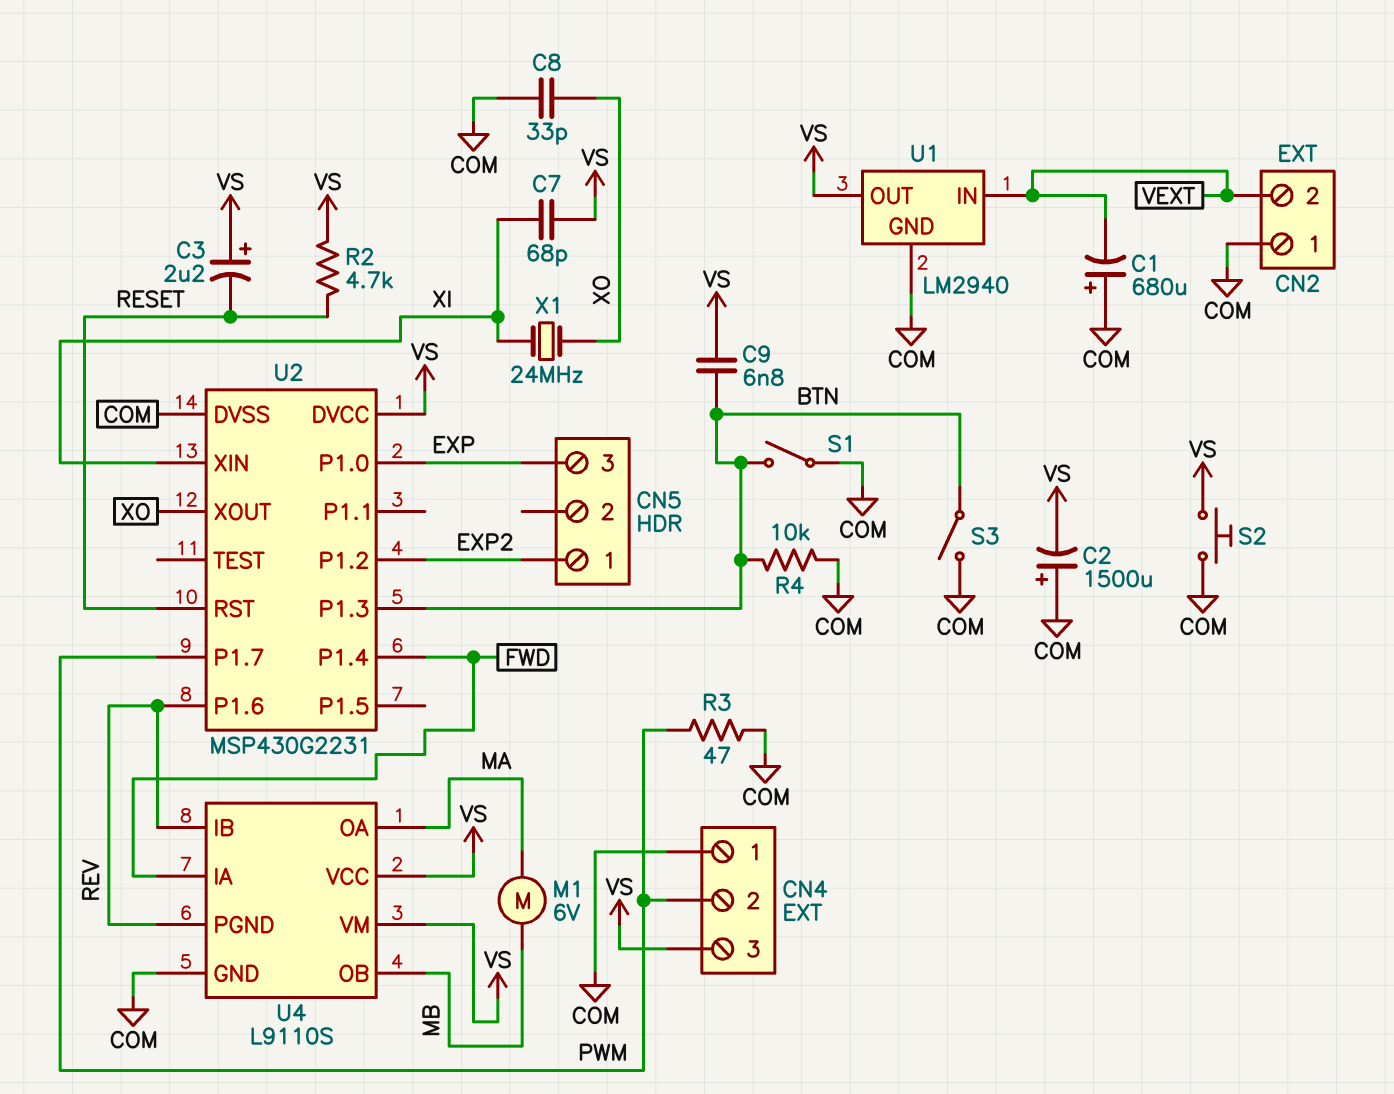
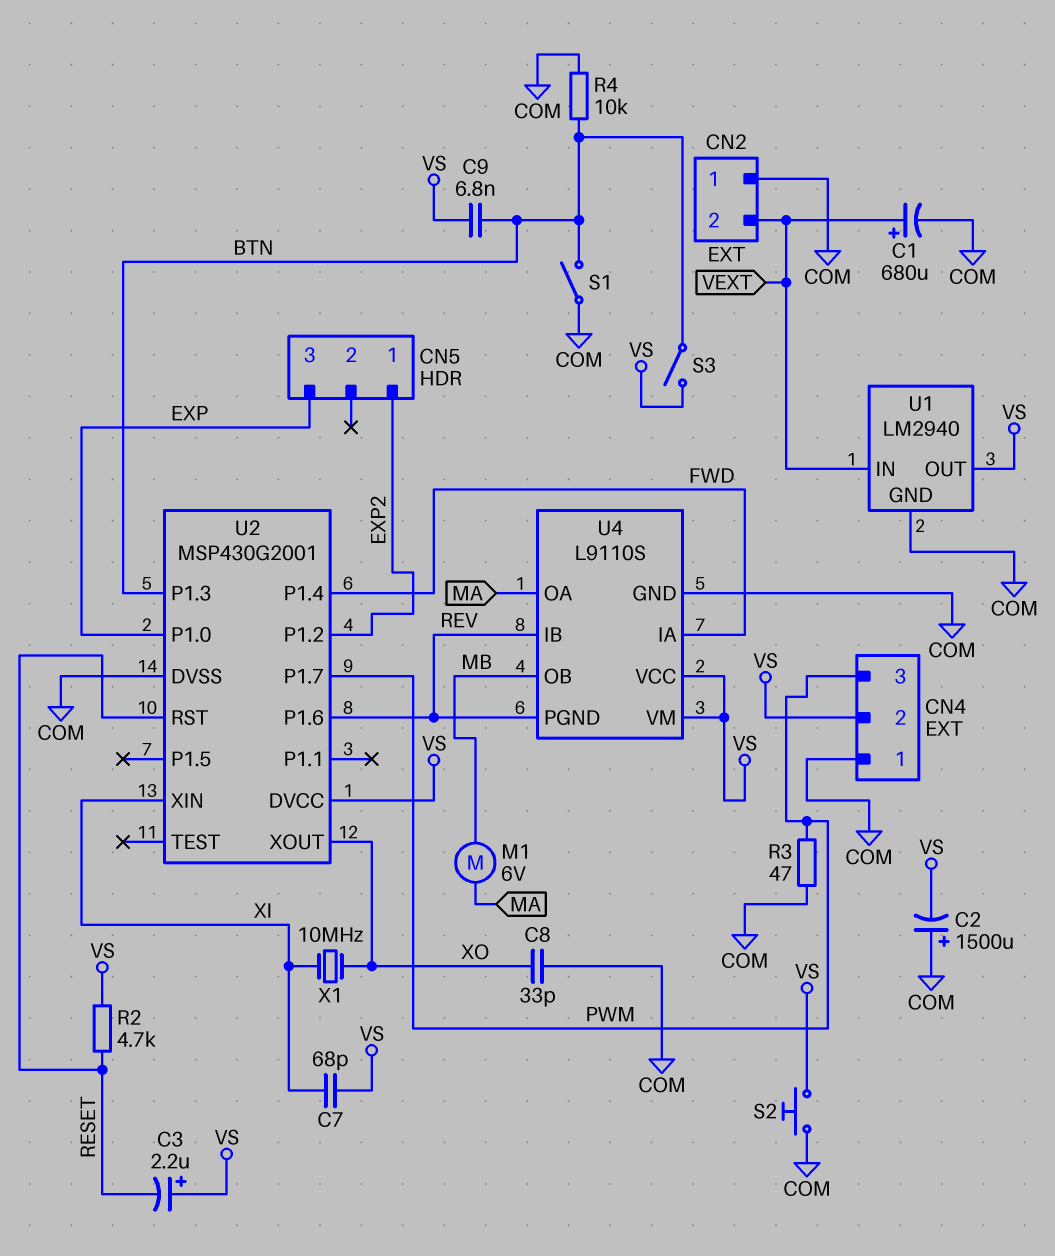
C1: 680uF (plus COM, minus VEXT) -> 680uF (plus VEXT, minus COM)
CN4 pin 2: PWM -> VS
CN4 pin 3: VS -> PWM
S3: switch (BTN, COM) -> switch (BTN, VS)
U2: MSP430G2231 -> MSP430G2001
X1: 24MHz (XI, XO) -> 10MHz (XI, XO)

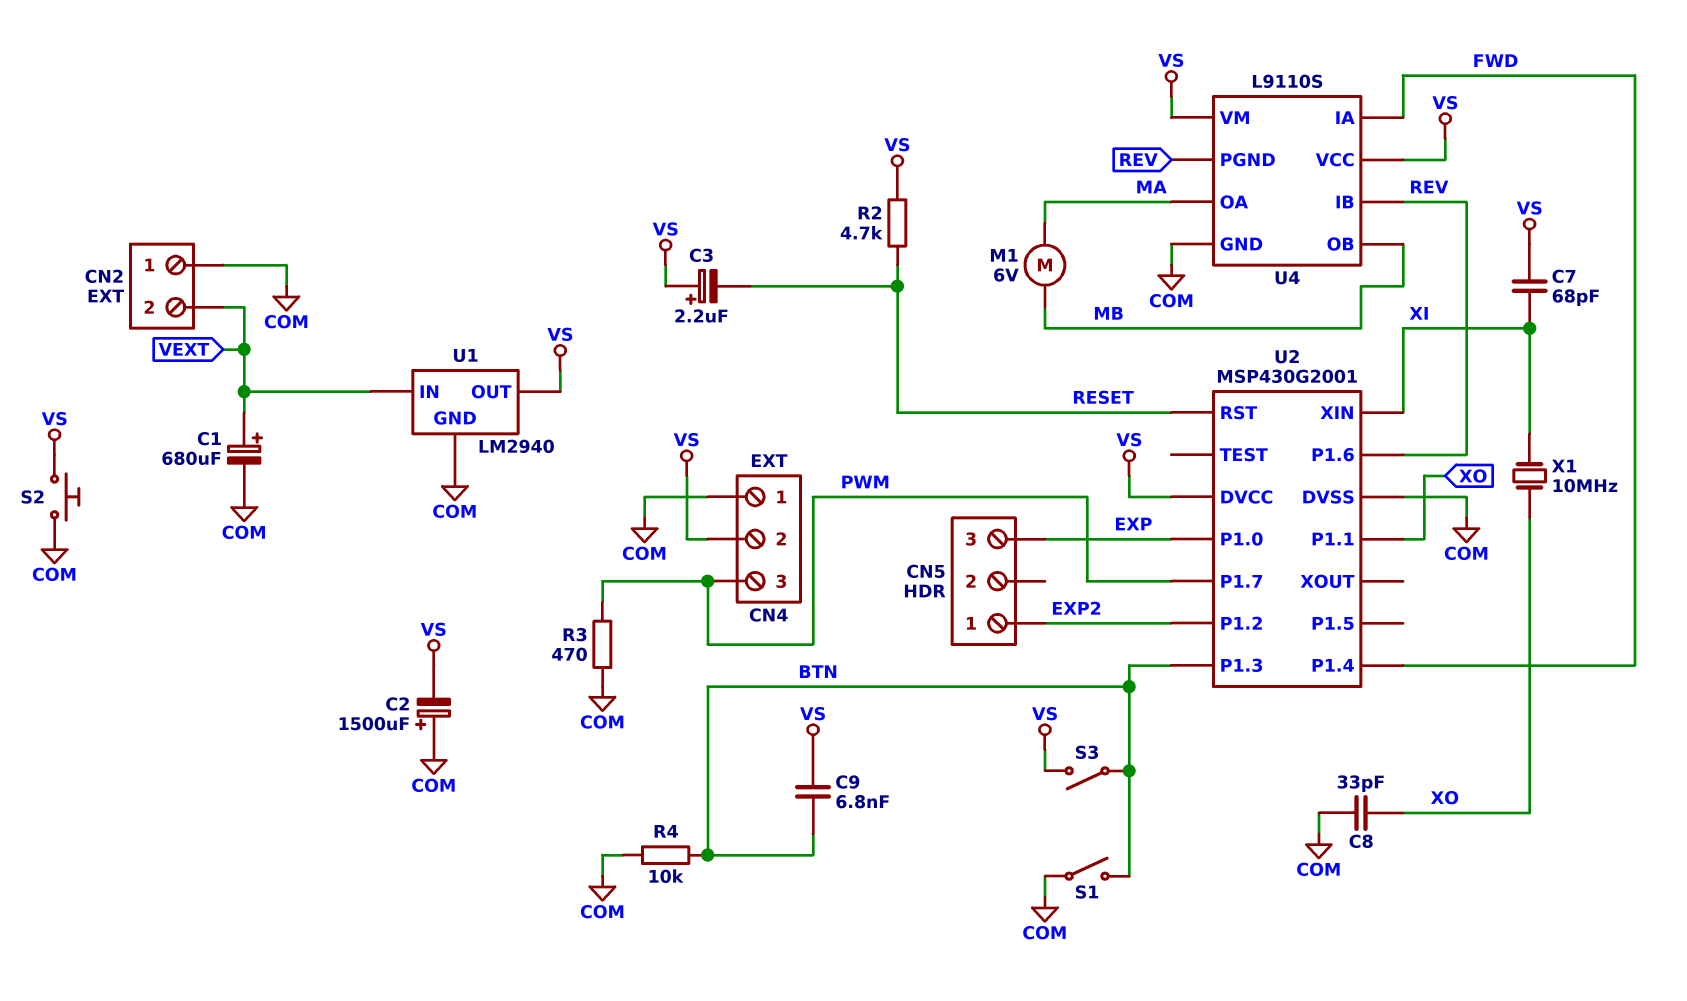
R3: 47 (COM, PWM) -> 470 (COM, PWM)
U2 pin P1.1: none -> XO
U2 pin XOUT: XO -> none

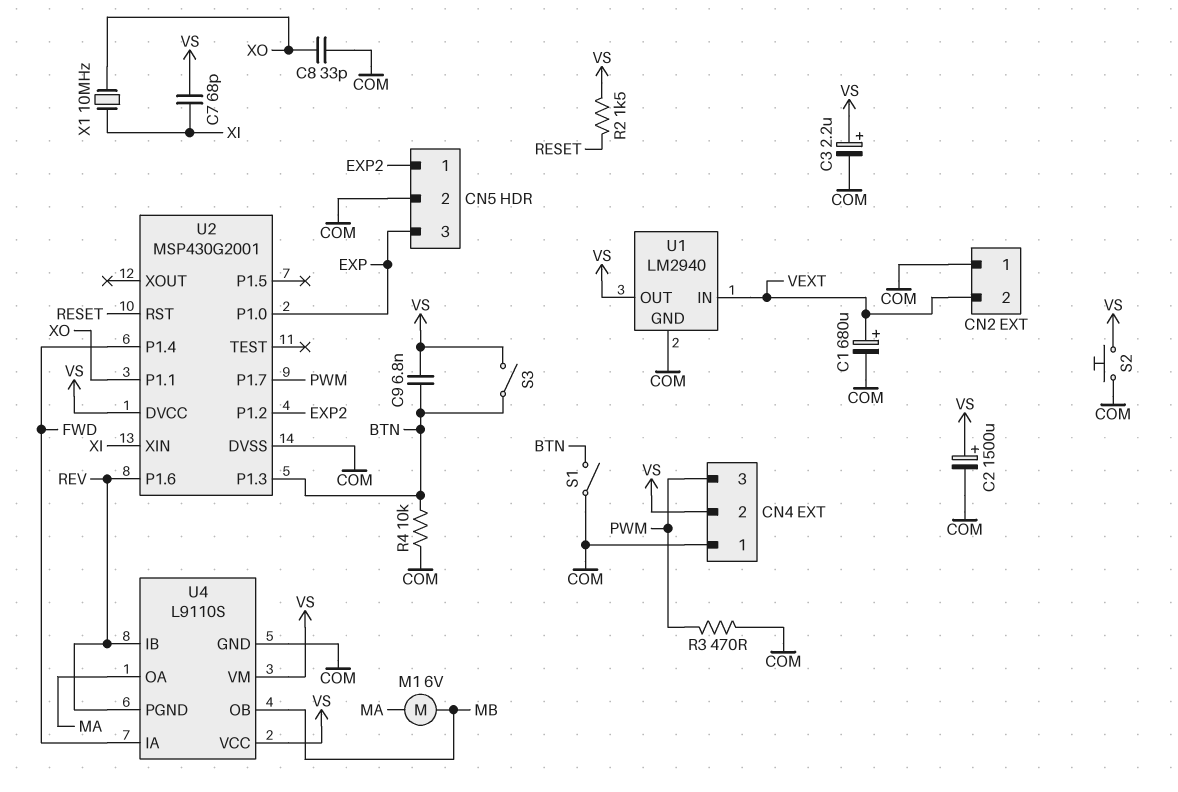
C2: 1500uF (plus COM, minus VS) -> 1500uF (plus VS, minus COM)
C3: 2.2uF (plus VS, minus RESET) -> 2.2uF (plus VS, minus COM)
CN5 pin 2: none -> COM
R2: 4.7k (RESET, VS) -> 1.5k (RESET, VS)

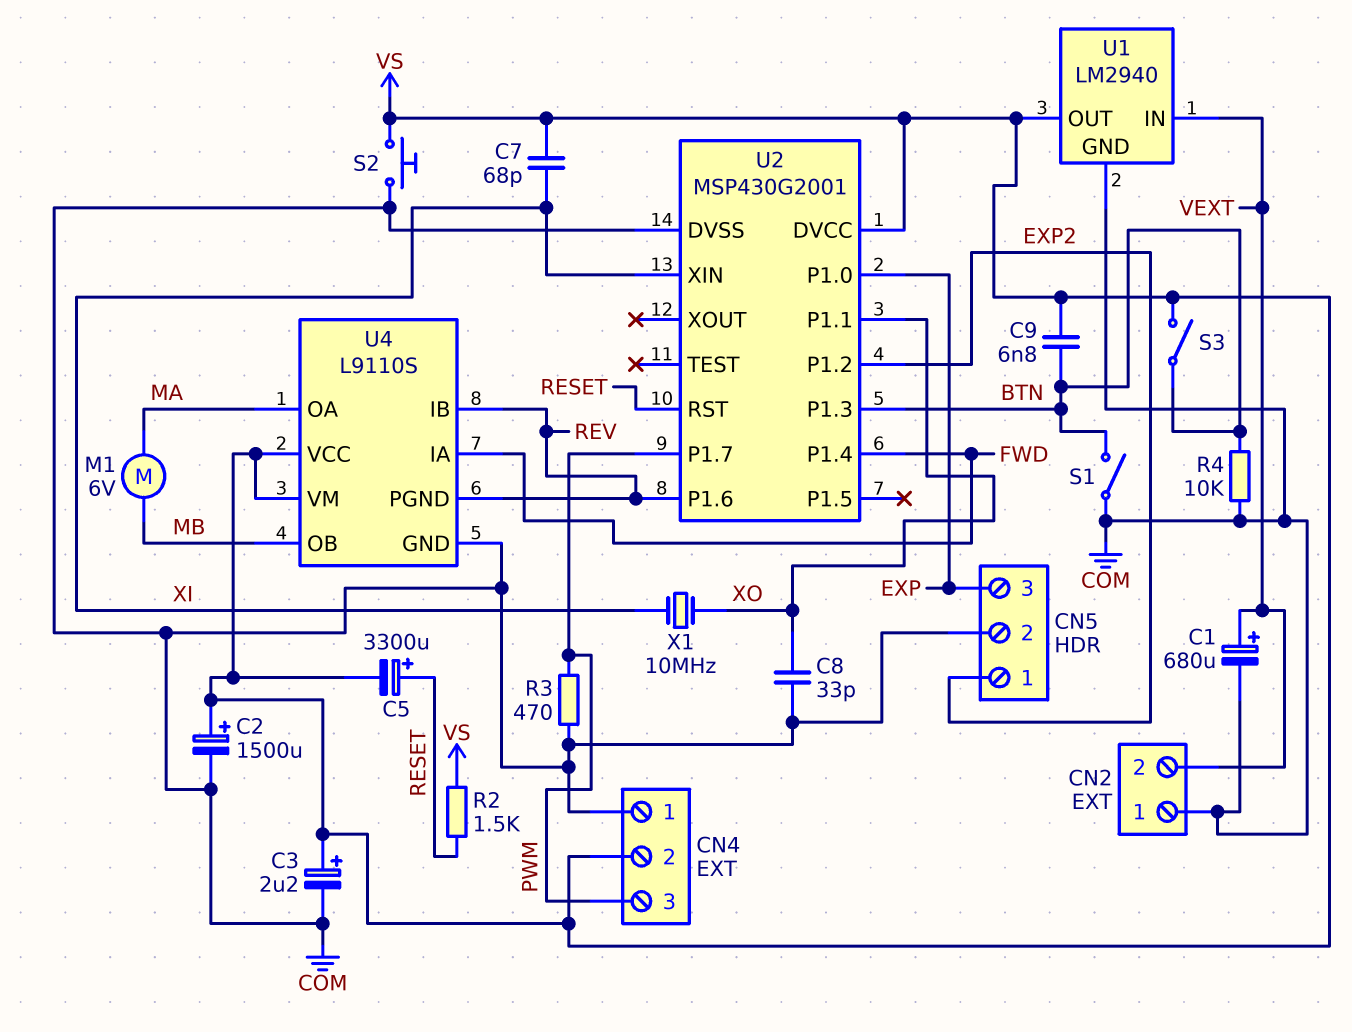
C5: none -> 3300uF (plus RESET, minus VS)

